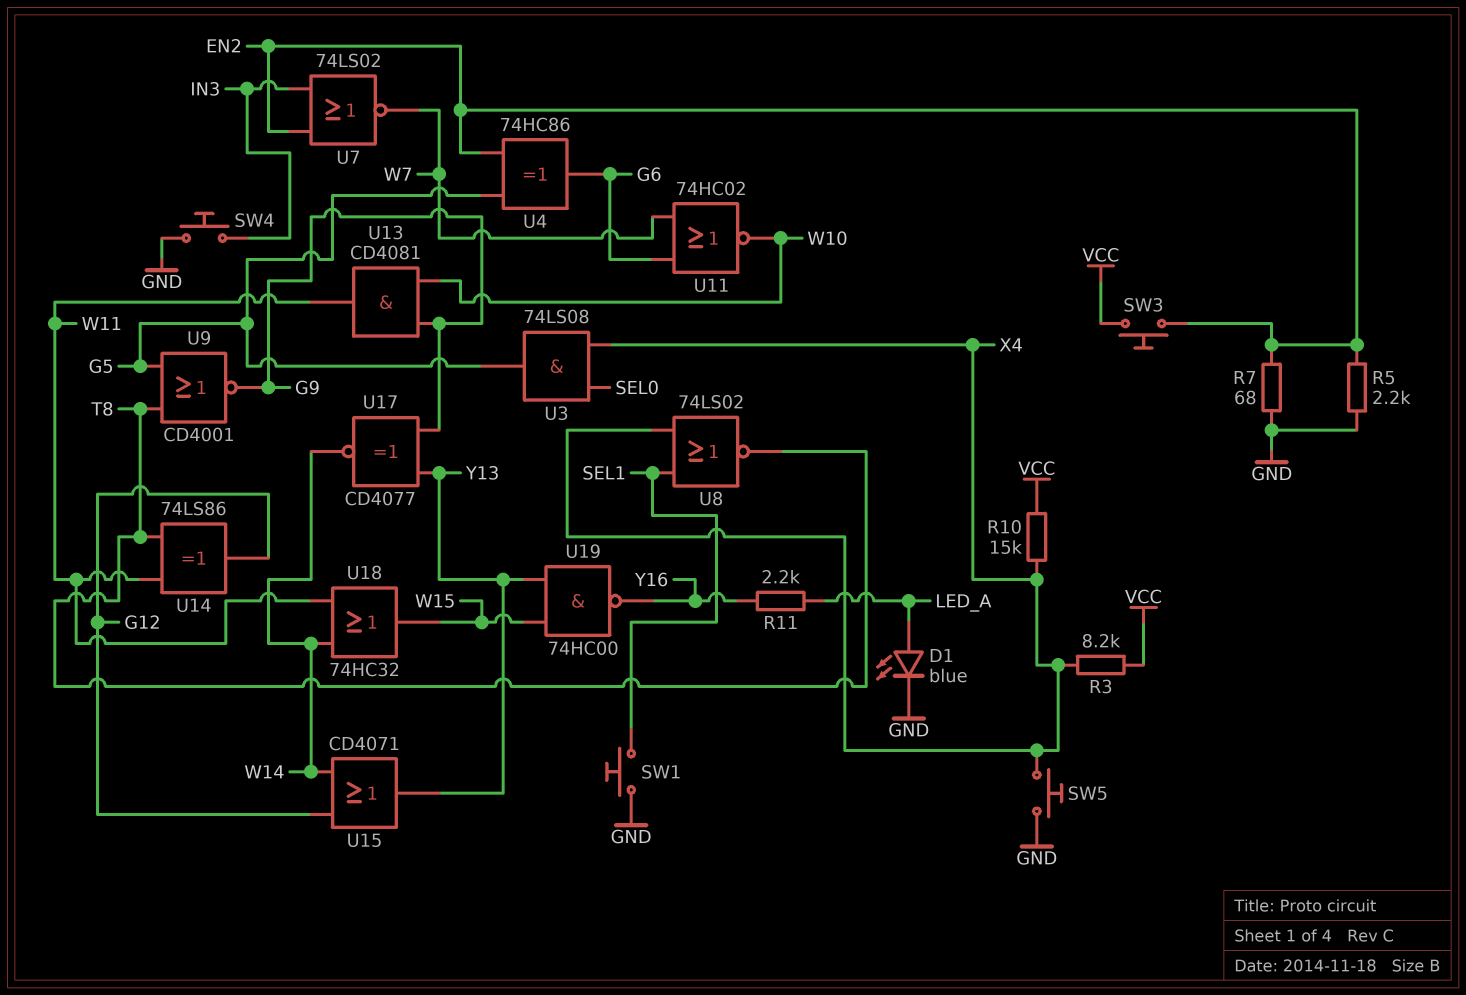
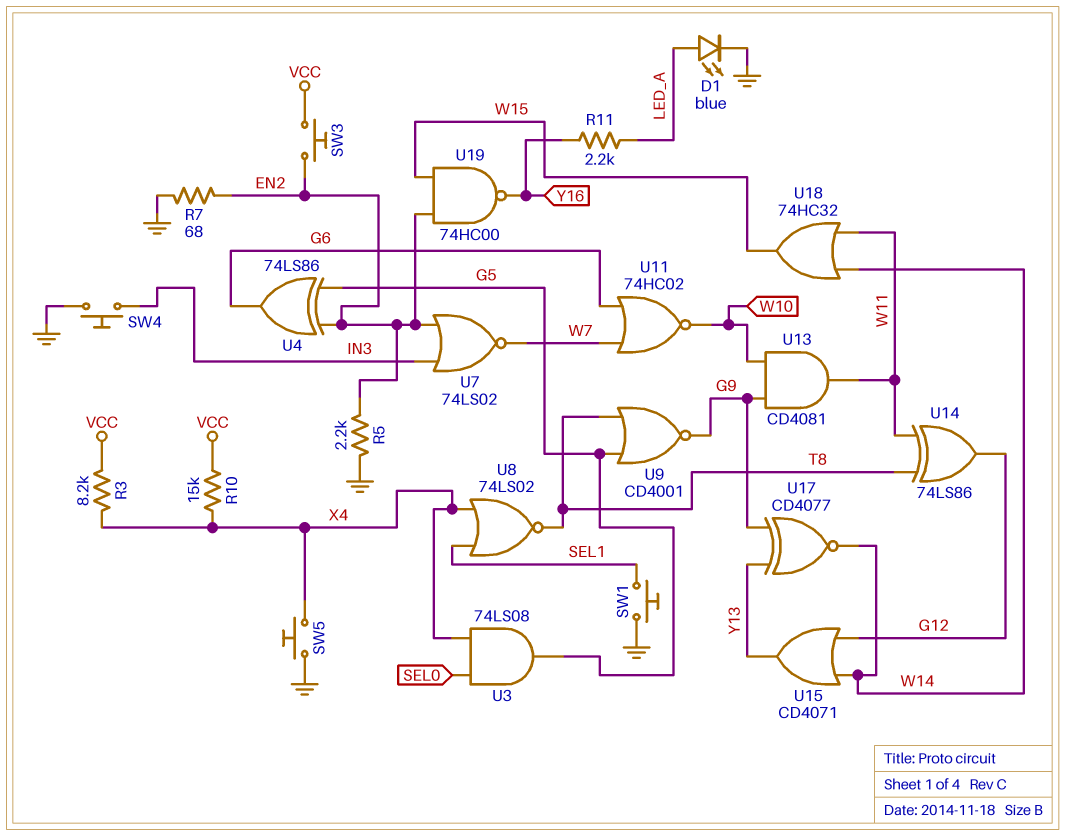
U4: XOR 74HC86 (in EN2, in G5, out G6) -> XOR 74LS86 (in EN2, in G5, out G6)
U19: NAND 74HC00 (in W15, in Y13, out Y16) -> NAND 74HC00 (in EN2, in W15, out Y16)

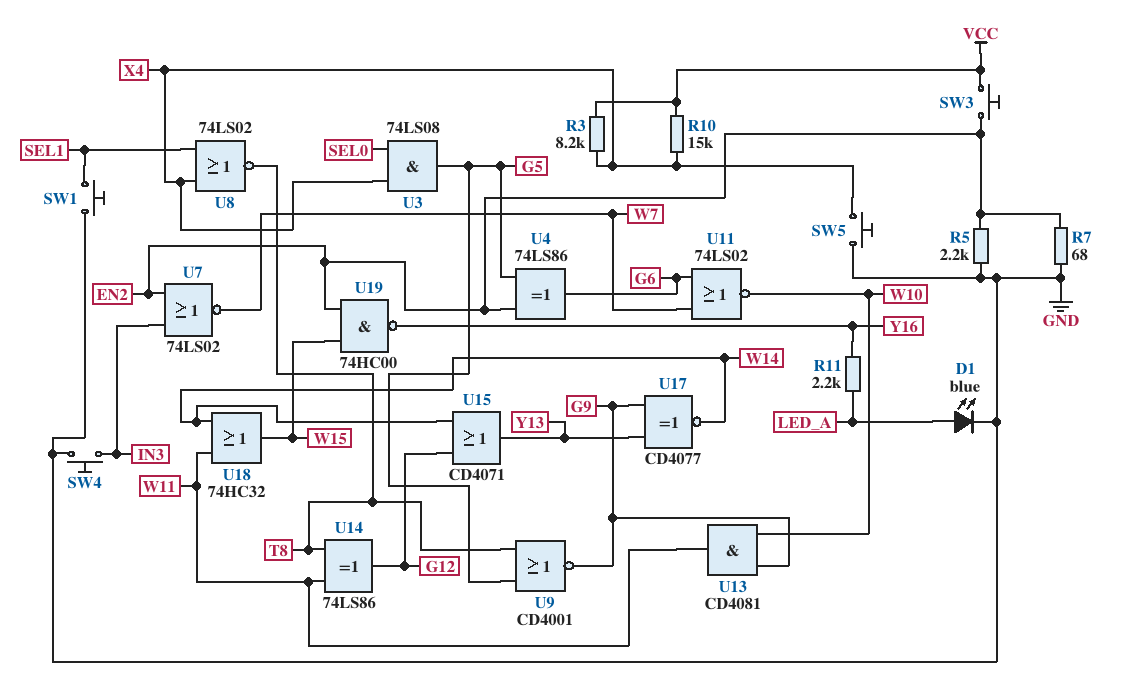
U11: NOR 74HC02 (in G6, in W7, out W10) -> NOR 74LS02 (in G6, in W7, out W10)

